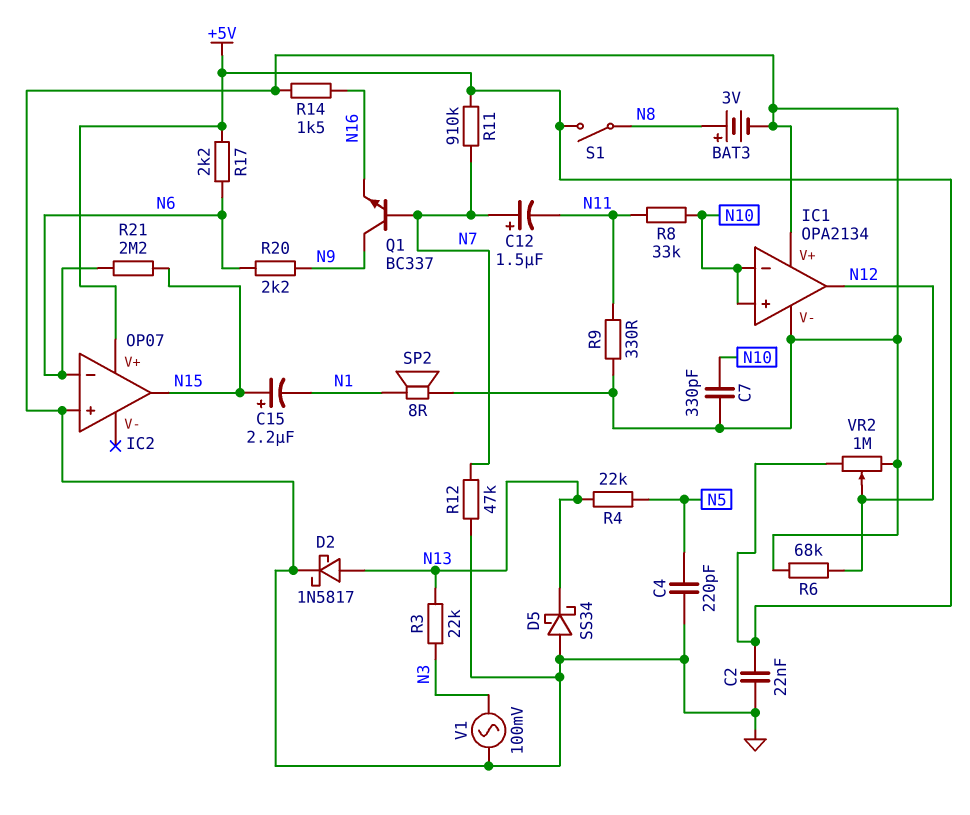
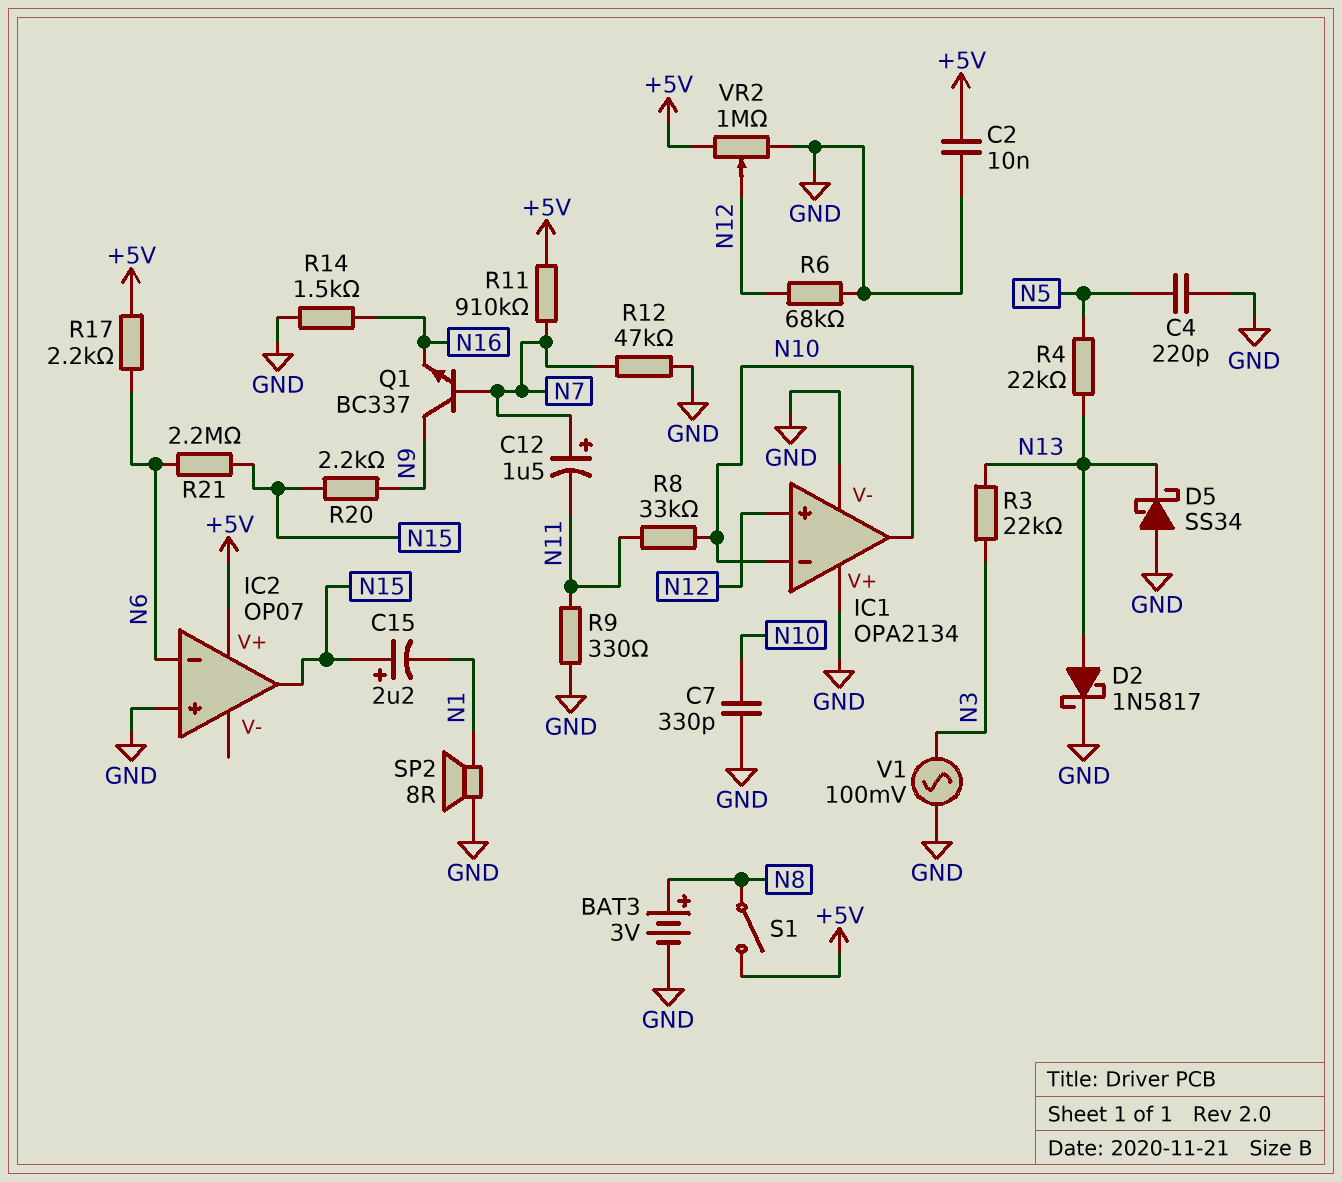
C2: 22nF (+5V, GND) -> 10nF (+5V, GND)
IC1 pin in+: N10 -> N12
IC1 pin out: N12 -> N10
R20: 2.2k (N6, N9) -> 2.2k (N9, N15)

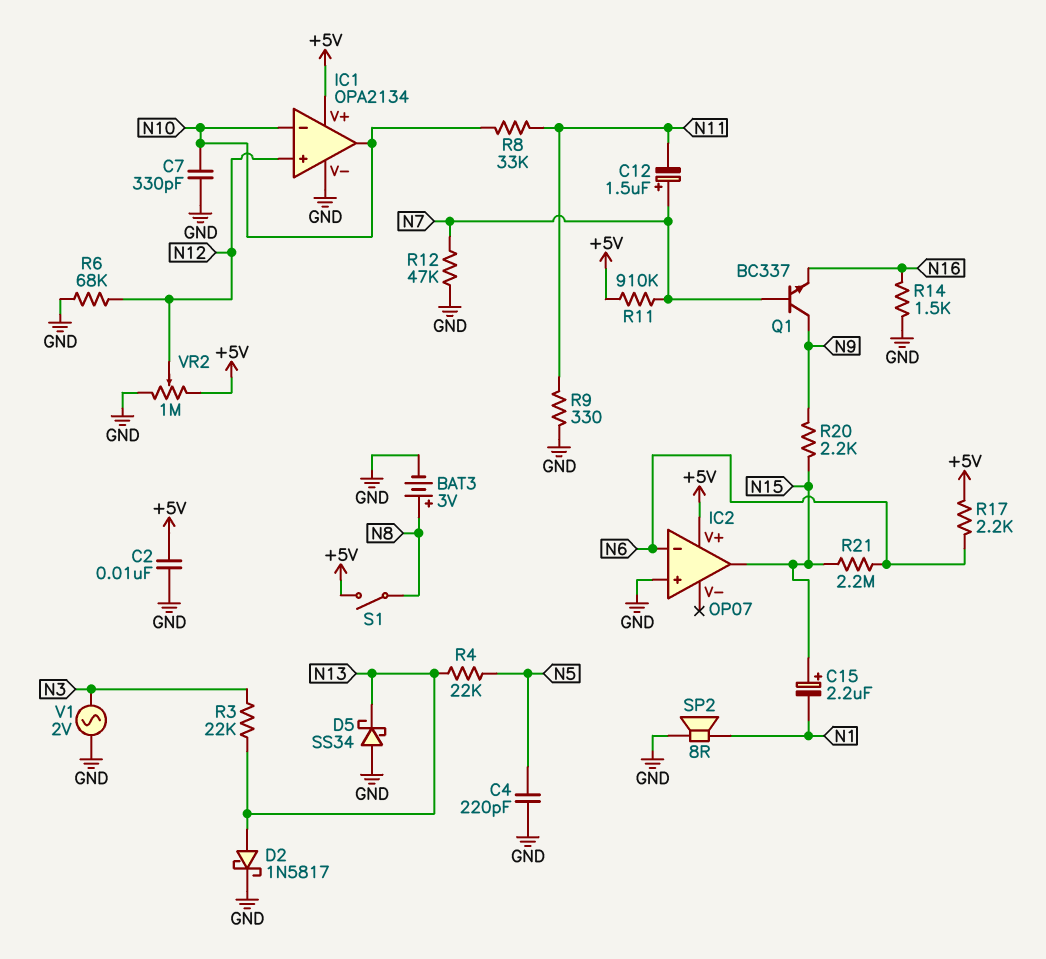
IC1 pin V+: GND -> +5V
V1: AC 100mV (GND, N3) -> AC 2V (GND, N3)

